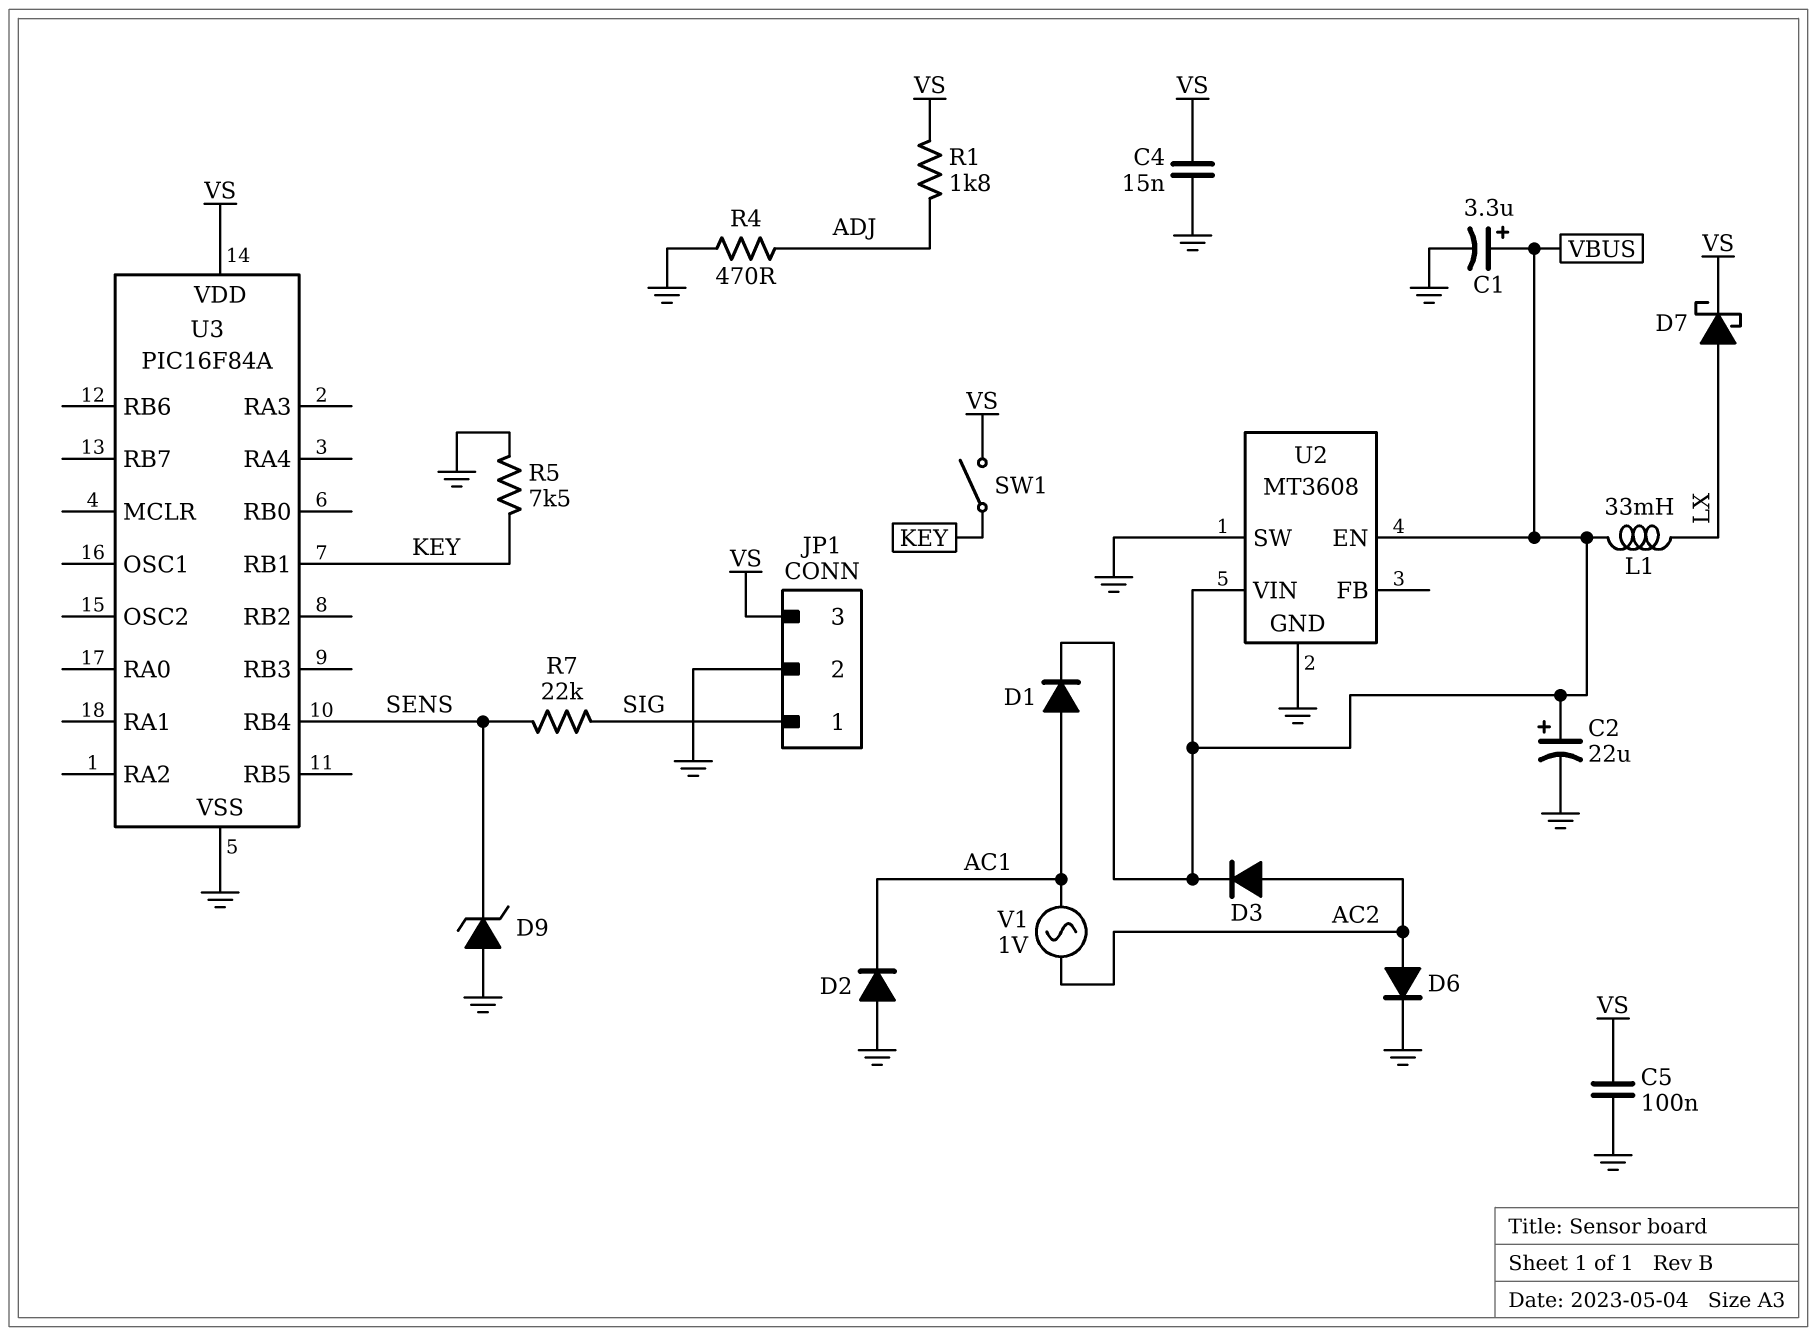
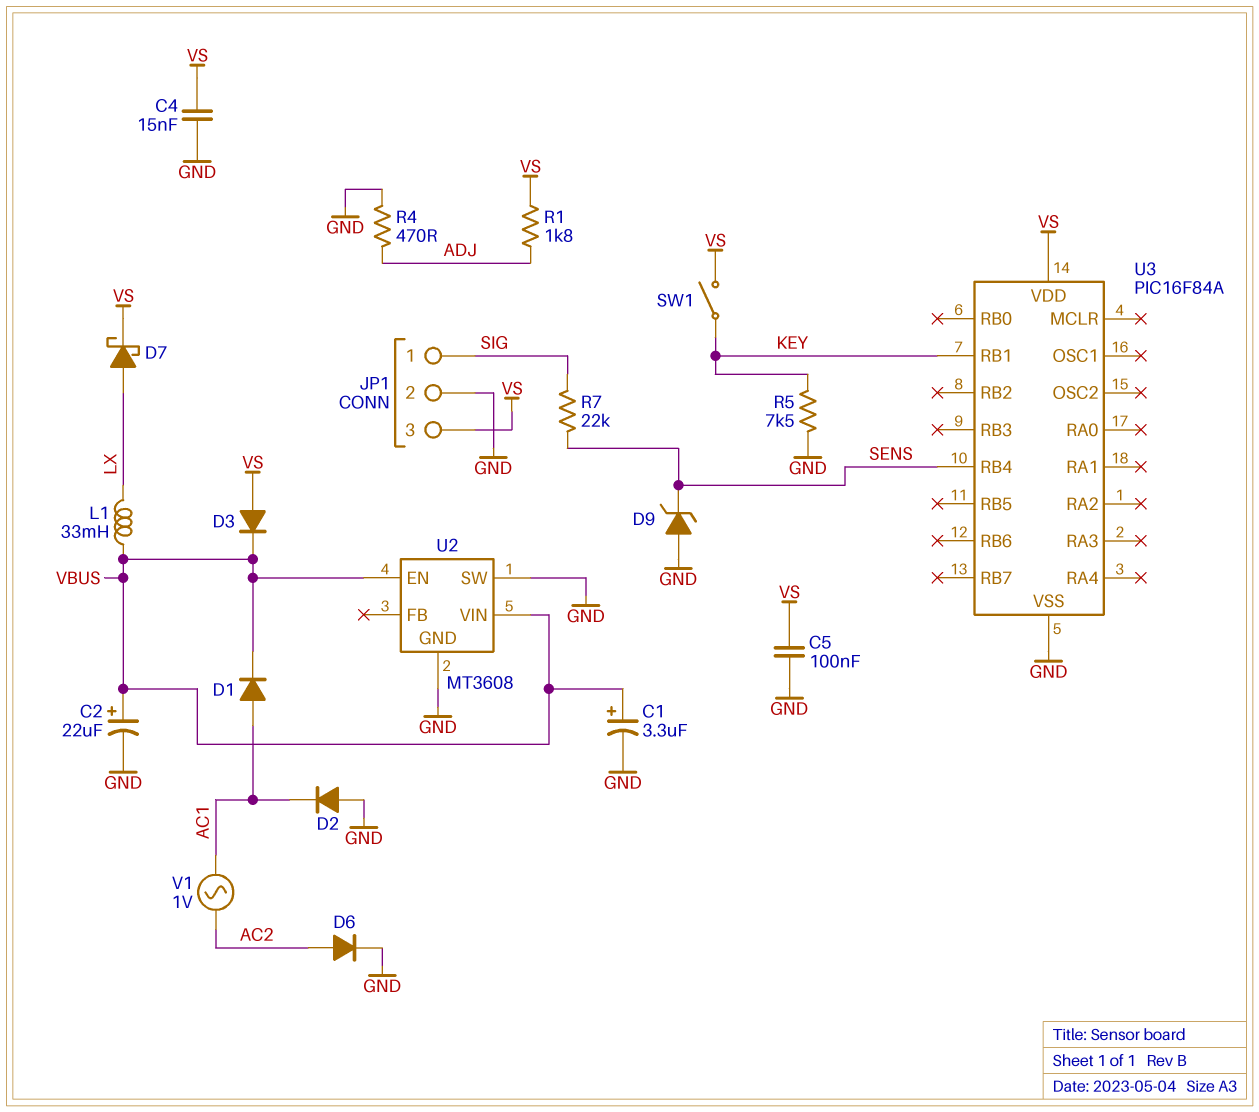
D3: diode (A AC2, K VBUS) -> diode (A VS, K VBUS)

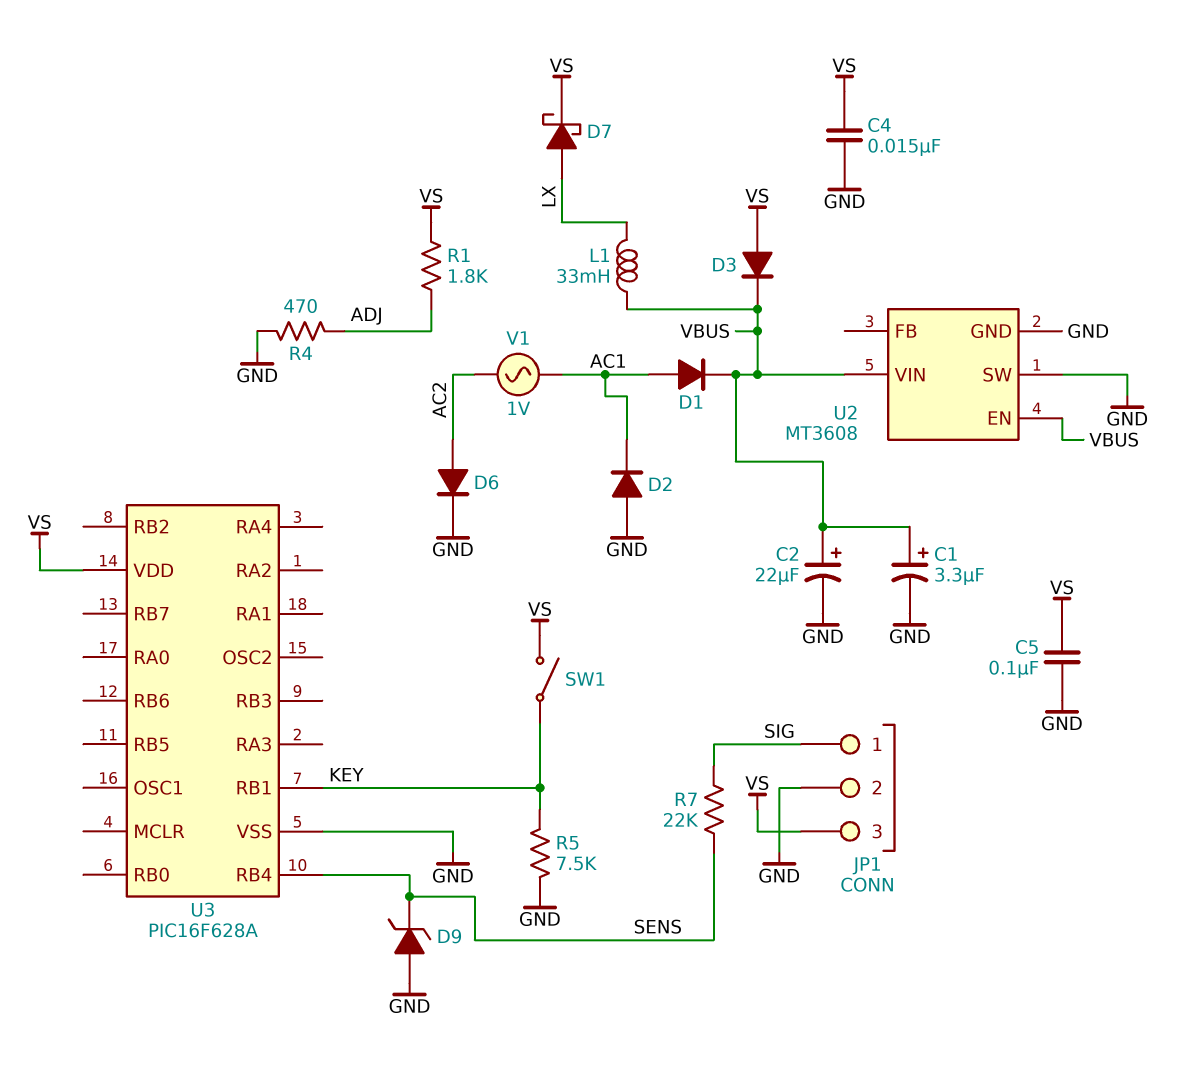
U3: PIC16F84A -> PIC16F628A

